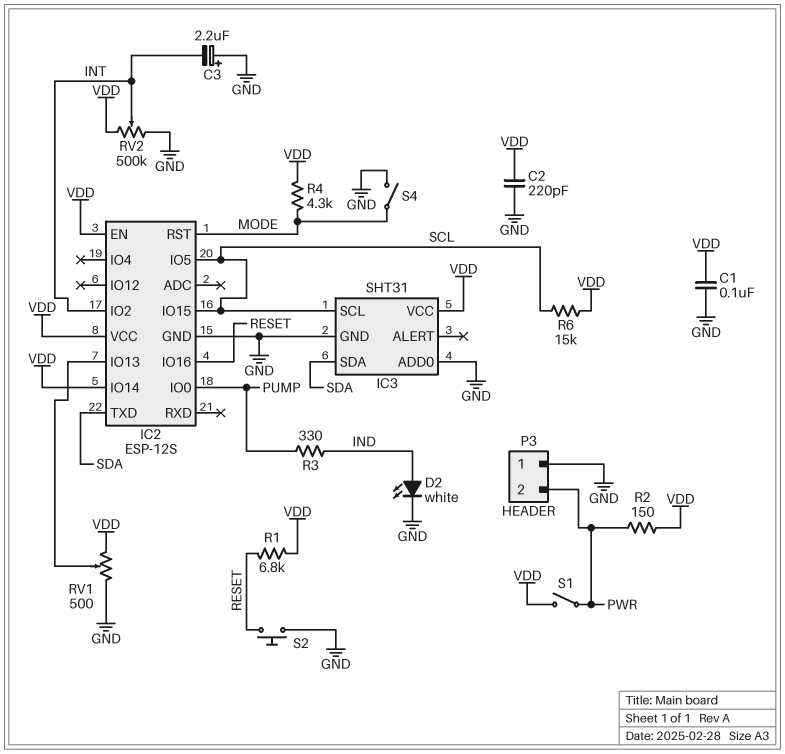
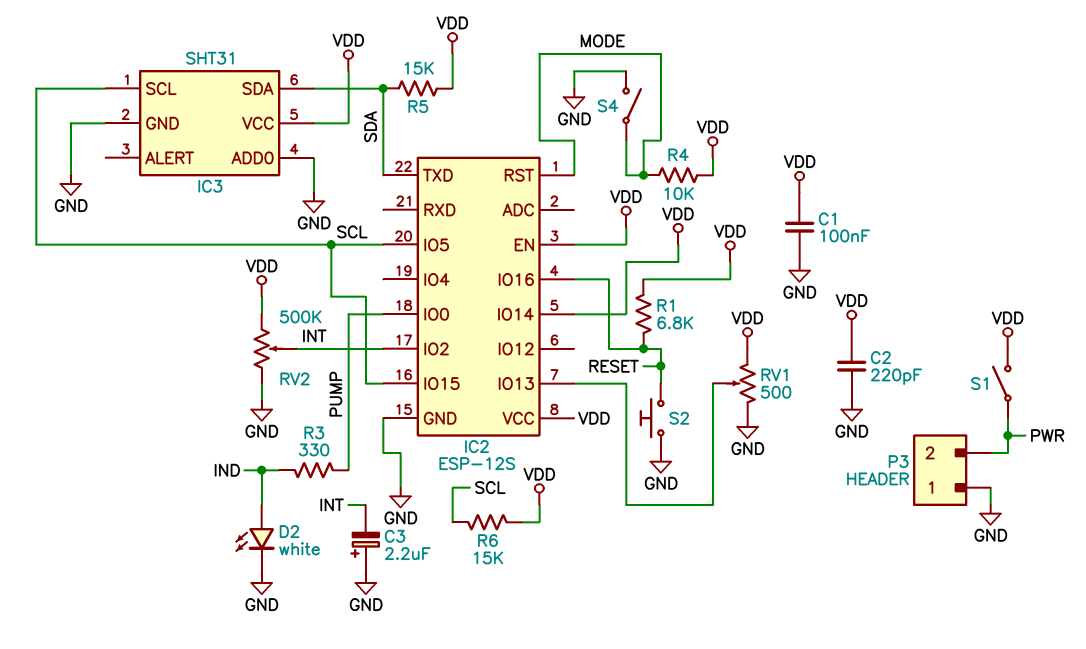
R2: 150 (PWR, VDD) -> none
R4: 4.3k (MODE, VDD) -> 10k (MODE, VDD)
R5: none -> 15k (SDA, VDD)

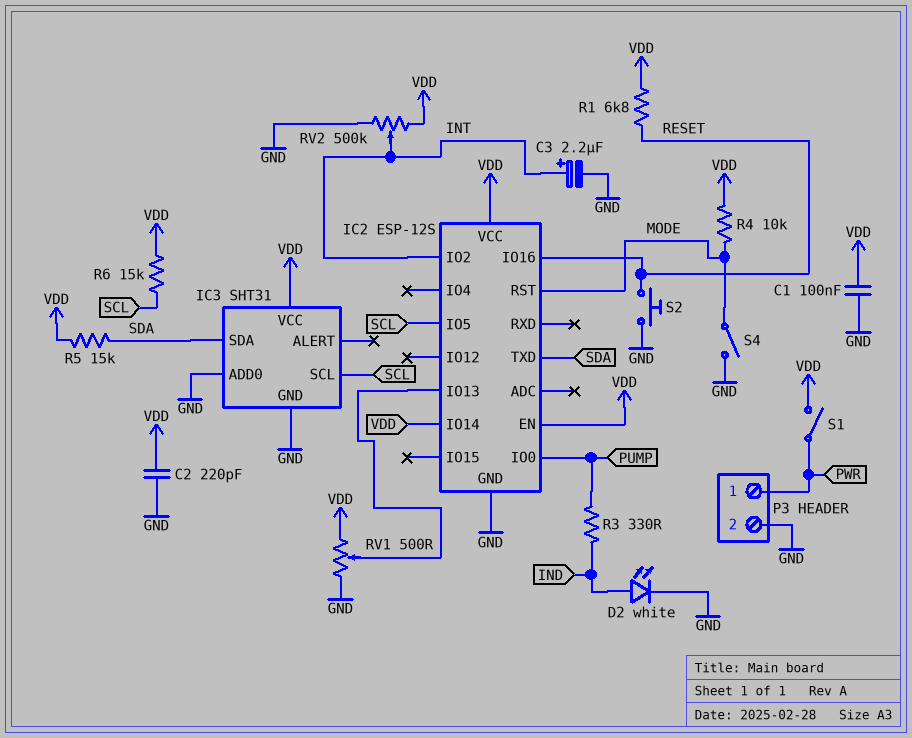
C3: 2.2uF (plus GND, minus INT) -> 2.2uF (plus INT, minus GND)
IC2 pin IO15: SCL -> none
P3 pin 1: GND -> PWR
P3 pin 2: PWR -> GND

